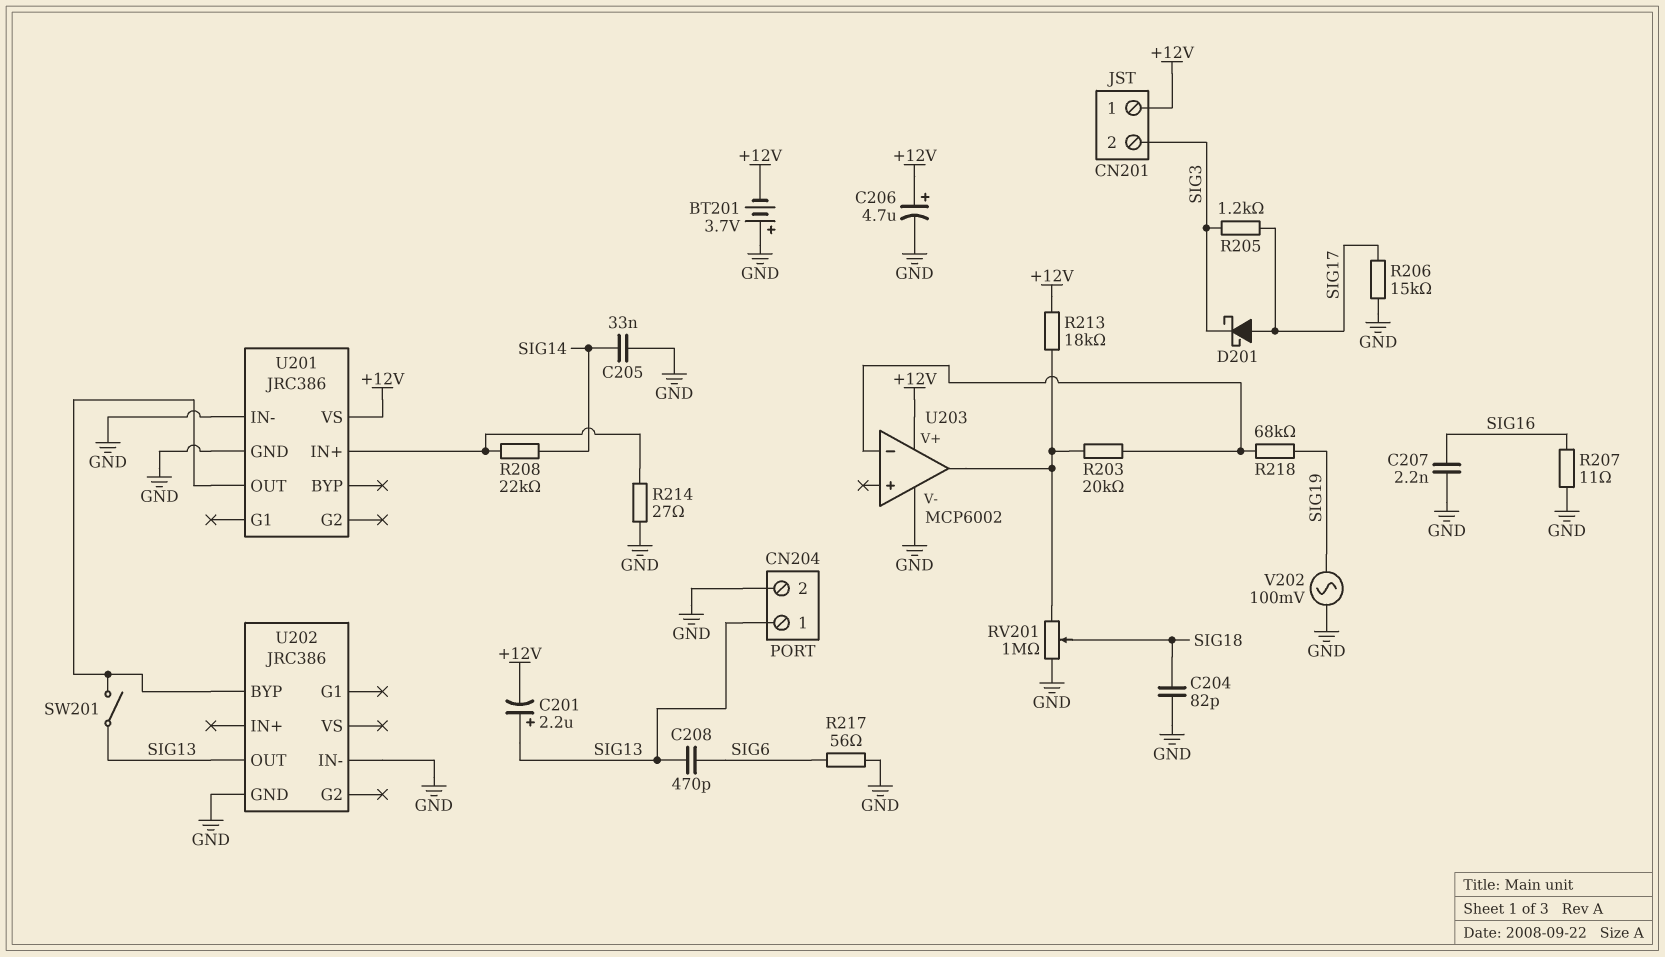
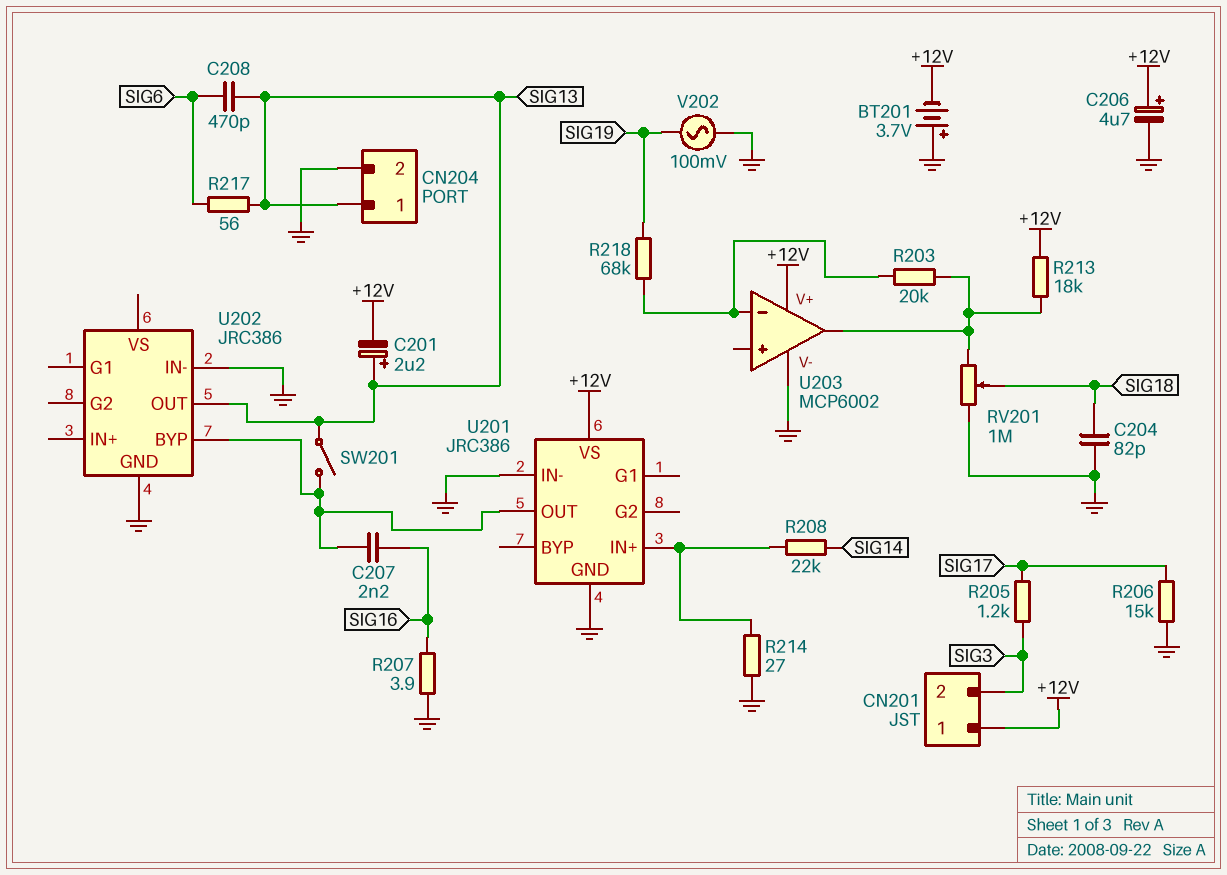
C205: 33nF (GND, SIG14) -> none
C207: 2.2nF (GND, SIG16) -> 2.2nF (SIG16, U201/OUT)
D201: schottky (A SIG17, K SIG3) -> none
R207: 11 (GND, SIG16) -> 3.9 (GND, SIG16)
R217: 56 (GND, SIG6) -> 56 (SIG6, SIG13)

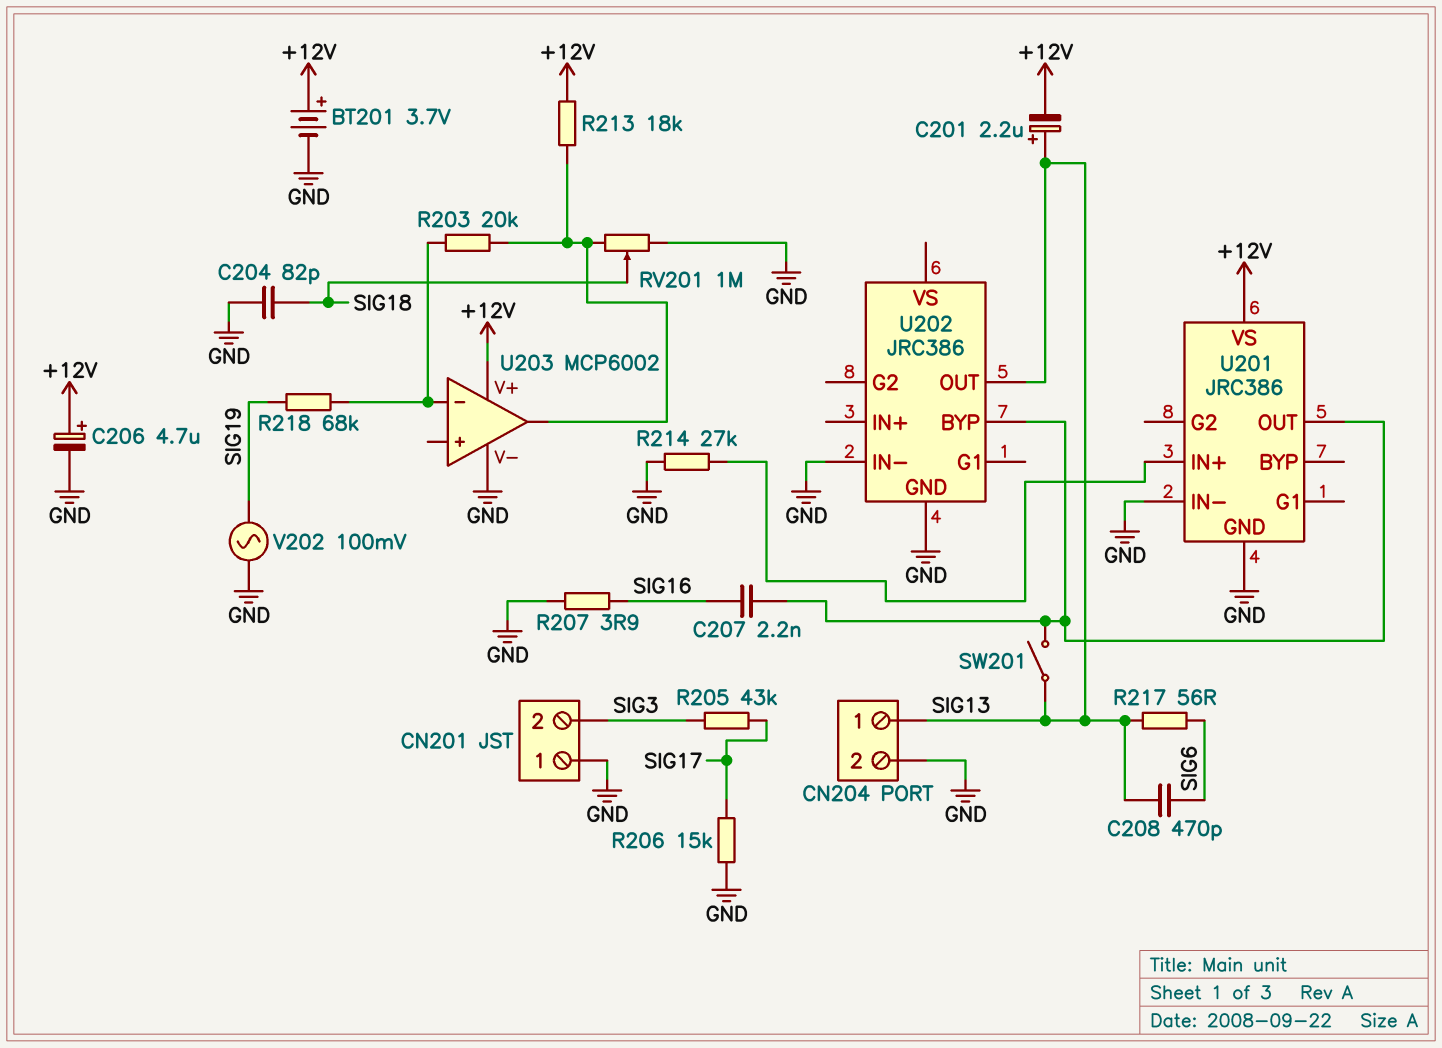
BT201: 3.7V (plus GND, minus +12V) -> 3.7V (plus +12V, minus GND)
CN201 pin 1: +12V -> GND
R205: 1.2k (SIG3, SIG17) -> 43k (SIG3, SIG17)
R208: 22k (SIG14, U201/IN+) -> none
R214: 27 (GND, U201/IN+) -> 27k (GND, U201/IN+)

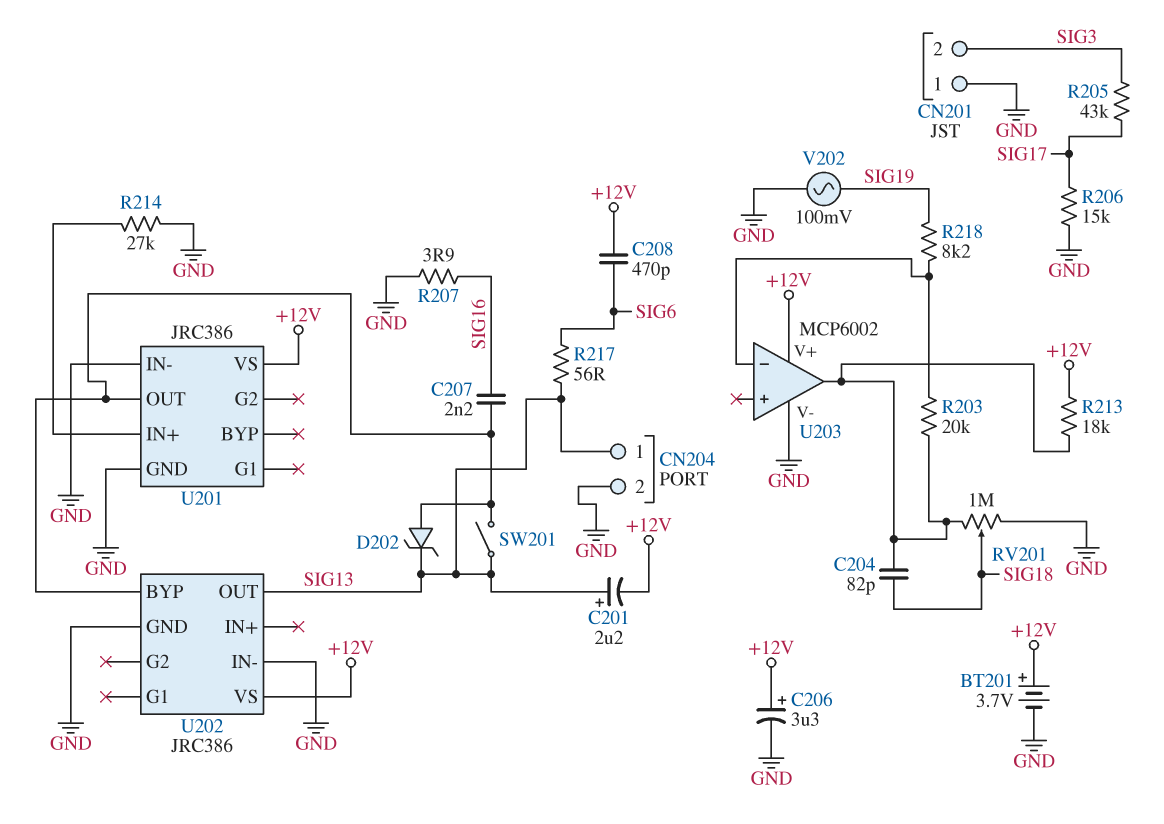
C204: 82pF (GND, SIG18) -> 82pF (SIG18, U203/out)
C206: 4.7uF (plus +12V, minus GND) -> 3.3uF (plus +12V, minus GND)
C208: 470pF (SIG6, SIG13) -> 470pF (+12V, SIG6)
D202: none -> zener (A U201/OUT, K SIG13)
R218: 68k (SIG19, U203/in-) -> 8.2k (SIG19, U203/in-)
U202 pin VS: none -> +12V

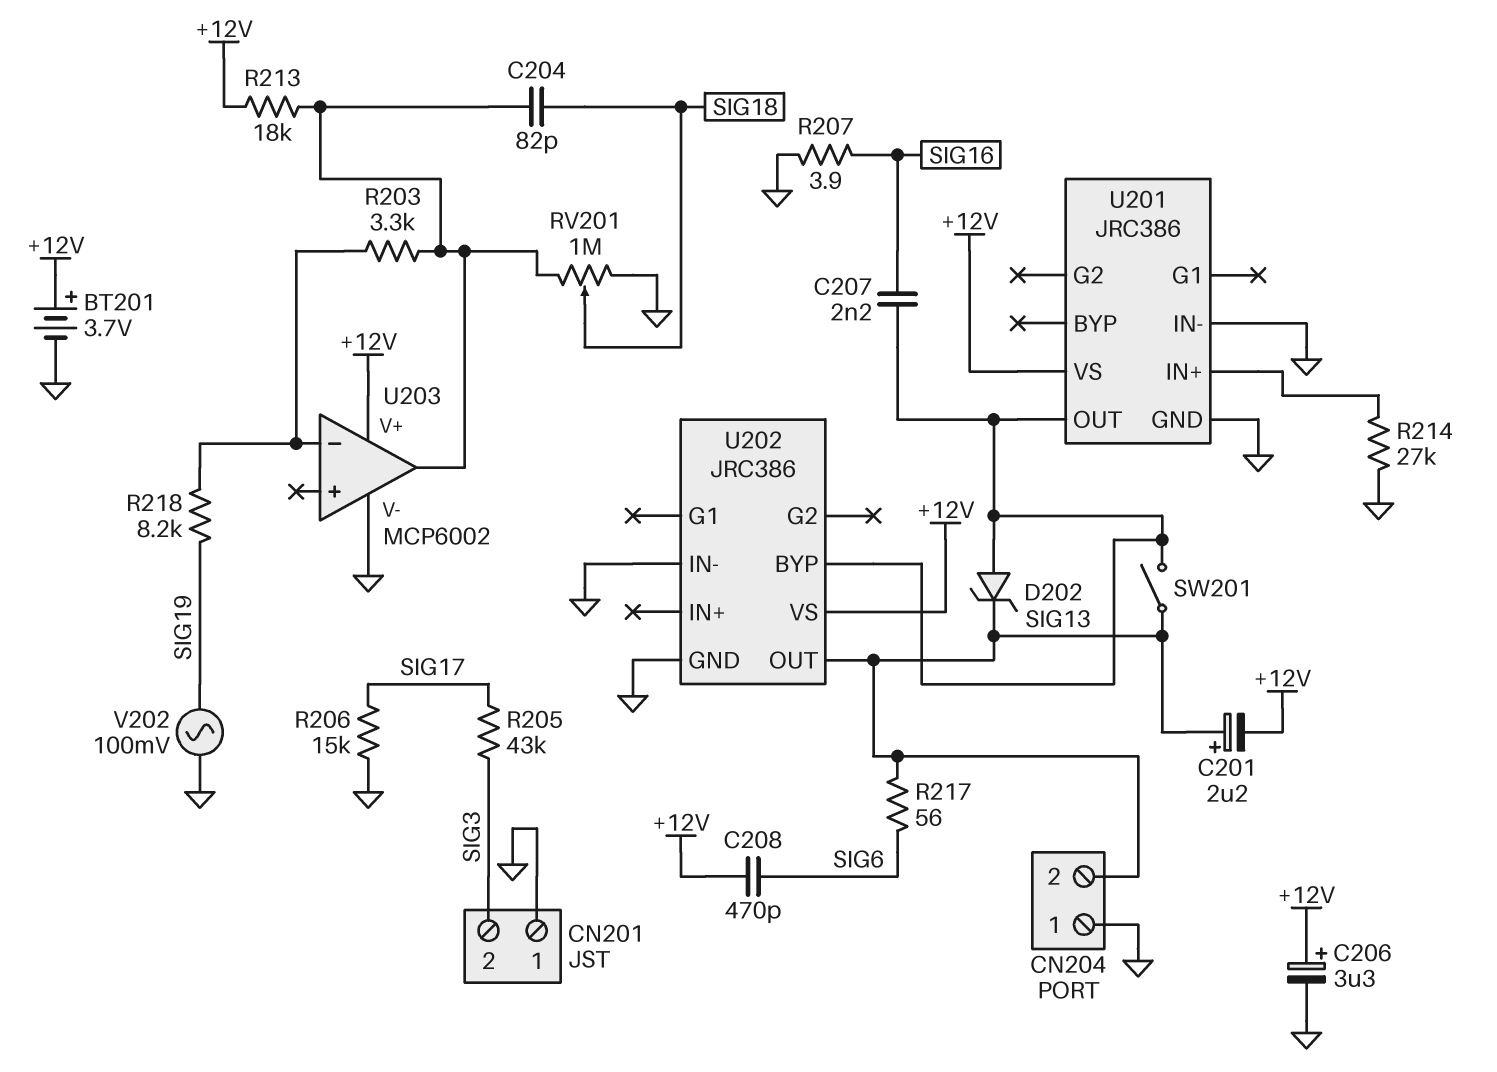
CN204 pin 1: SIG13 -> GND
CN204 pin 2: GND -> SIG13
R203: 20k (U203/in-, U203/out) -> 3.3k (U203/in-, U203/out)

